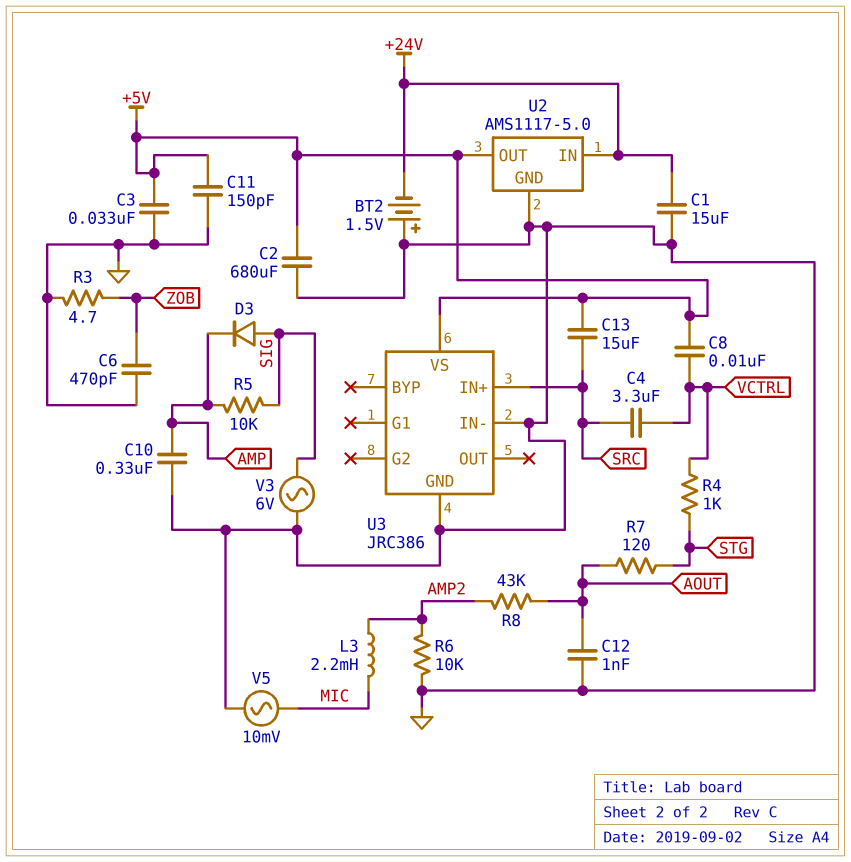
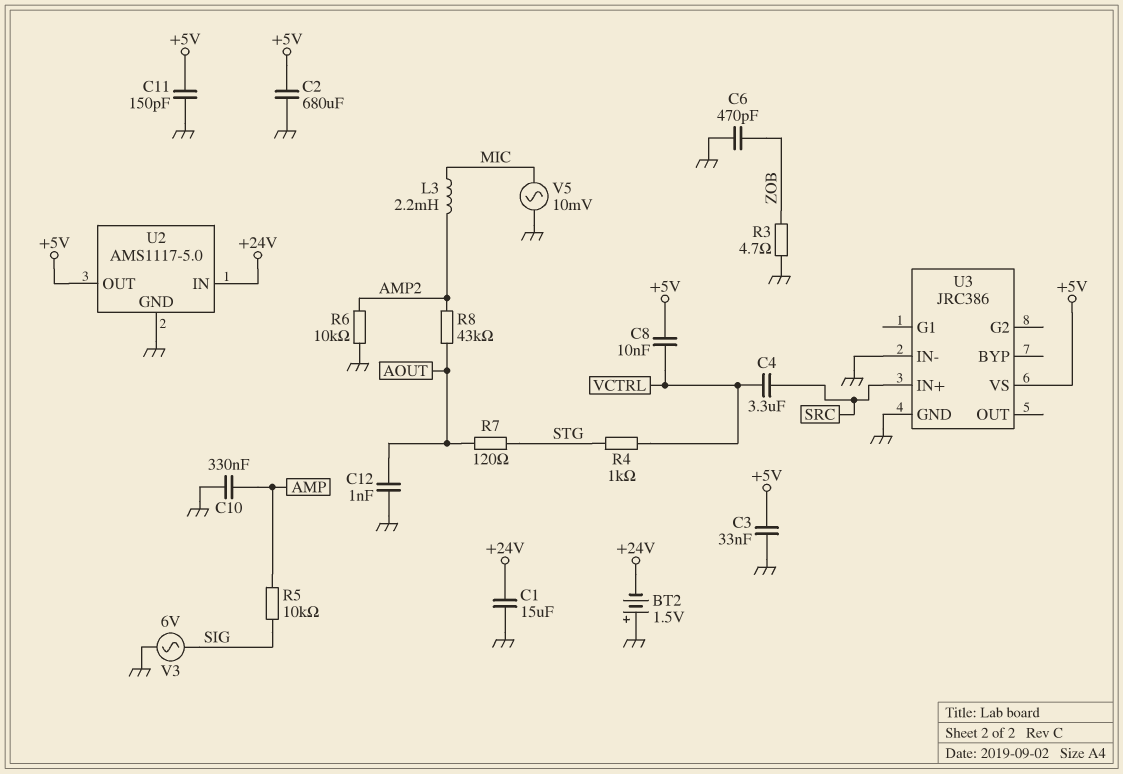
C13: 15uF (+5V, SRC) -> none
D3: diode (A SIG, K AMP) -> none

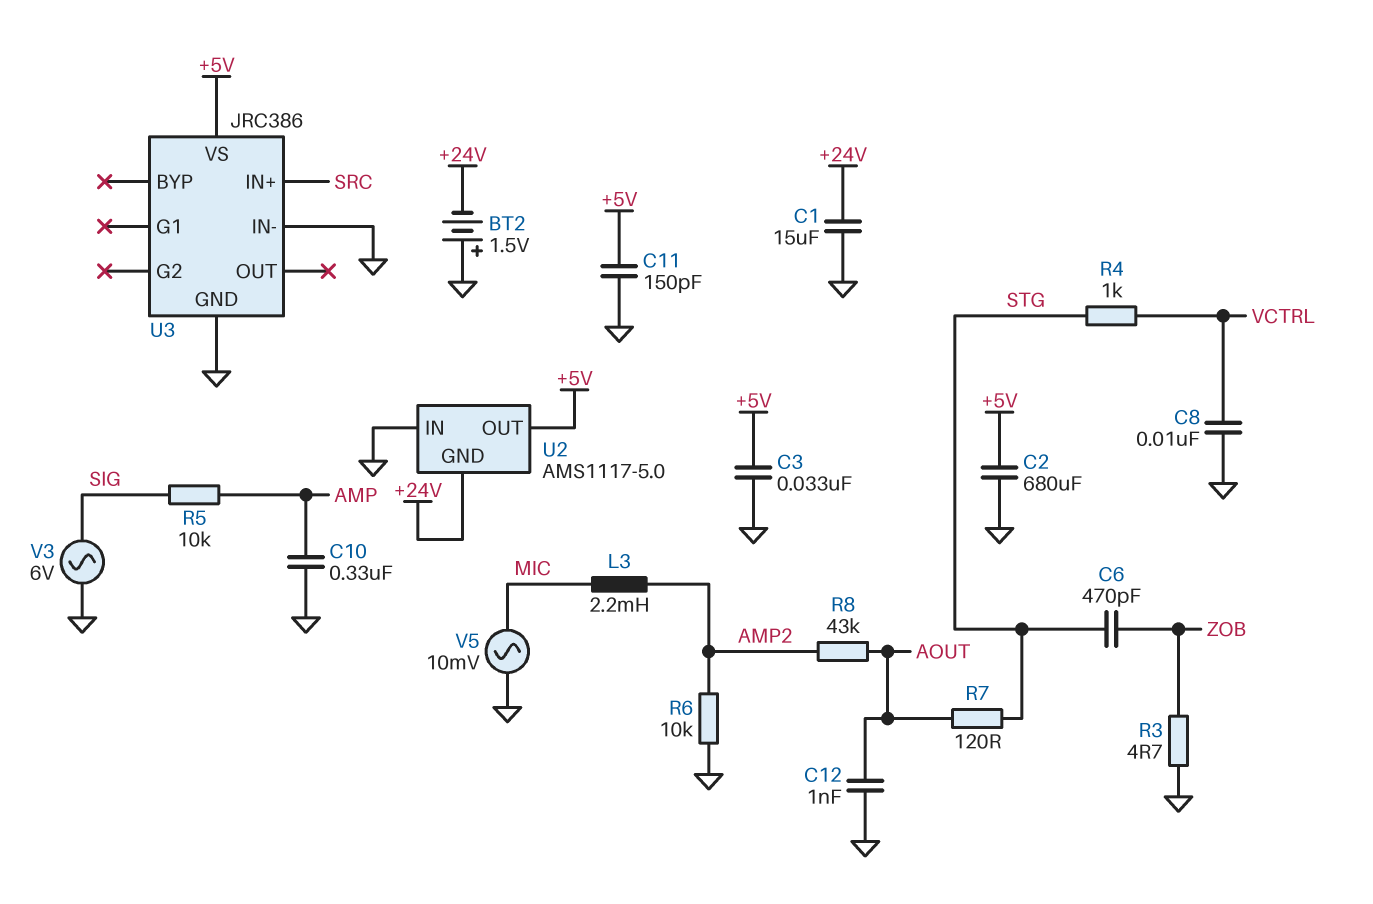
C4: 3.3uF (SRC, VCTRL) -> none
C6: 470pF (GND, ZOB) -> 470pF (STG, ZOB)
C8: 10nF (+5V, VCTRL) -> 10nF (GND, VCTRL)
U2 pin GND: GND -> +24V
U2 pin IN: +24V -> GND

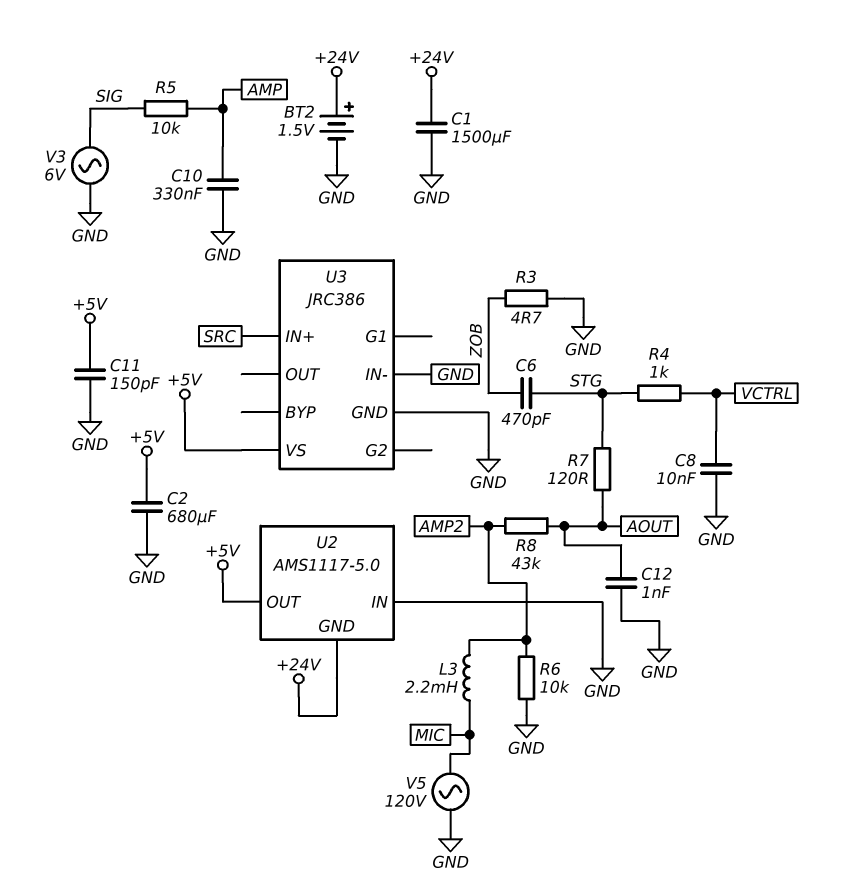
BT2: 1.5V (plus GND, minus +24V) -> 1.5V (plus +24V, minus GND)
C1: 15uF (+24V, GND) -> 1500uF (+24V, GND)
C3: 33nF (+5V, GND) -> none
V5: AC 10mV (GND, MIC) -> AC 120V (GND, MIC)

